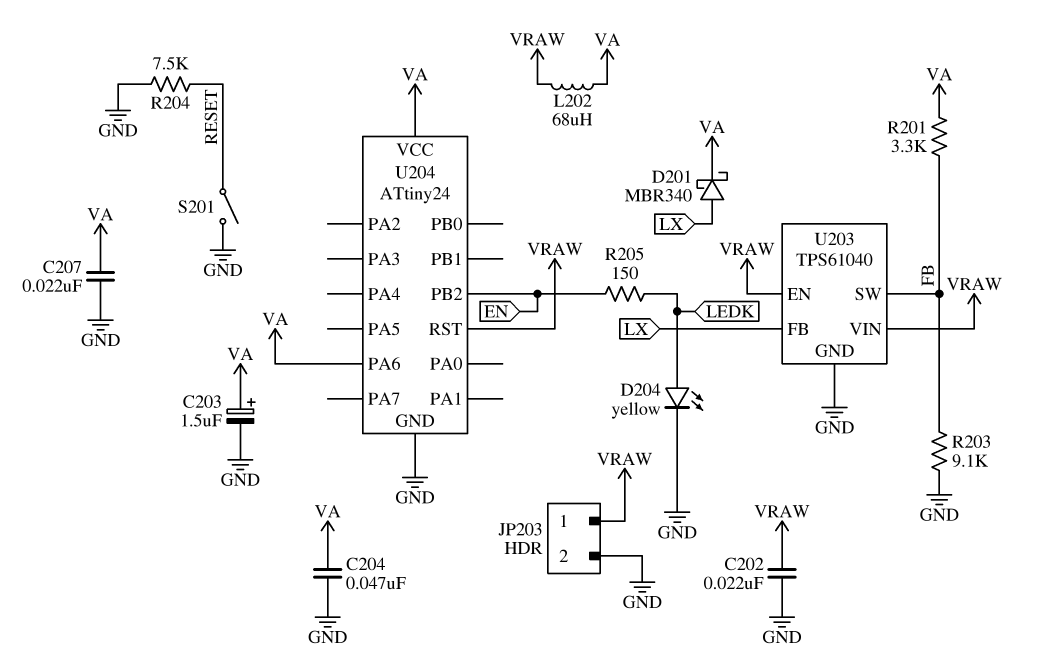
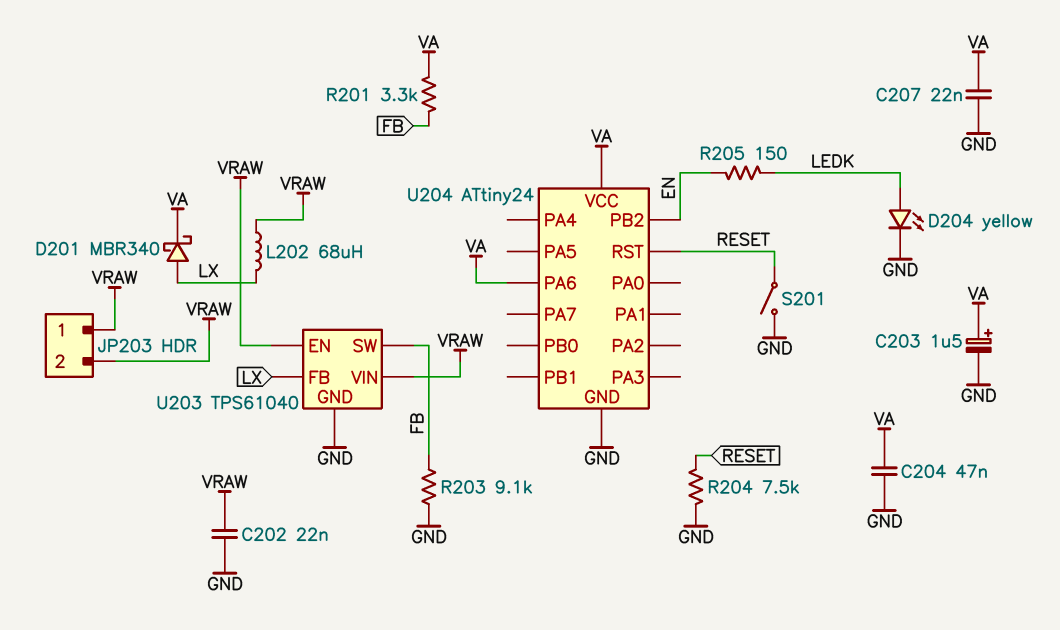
JP203 pin 2: GND -> VRAW
L202: 68uH (VA, VRAW) -> 68uH (LX, VRAW)
U204 pin RST: VRAW -> RESET

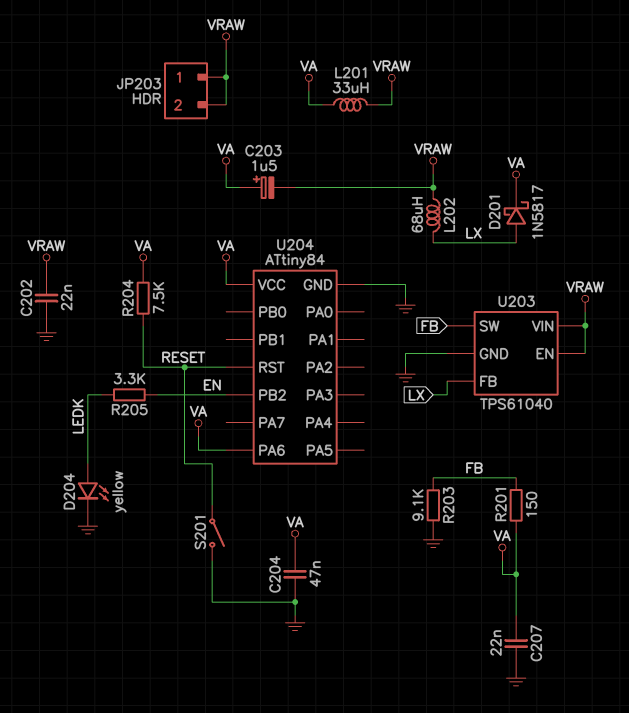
C203: 1.5uF (plus VA, minus GND) -> 1.5uF (plus VA, minus VRAW)
D201: schottky MBR340 (A LX, K VA) -> schottky 1N5817 (A LX, K VA)
L201: none -> 33uH (VA, VRAW)
R201: 3.3k (FB, VA) -> 150 (FB, VA)
R204: 7.5k (GND, RESET) -> 7.5k (RESET, VA)
R205: 150 (EN, LEDK) -> 3.3k (EN, LEDK)
U204: ATtiny24 -> ATtiny84

